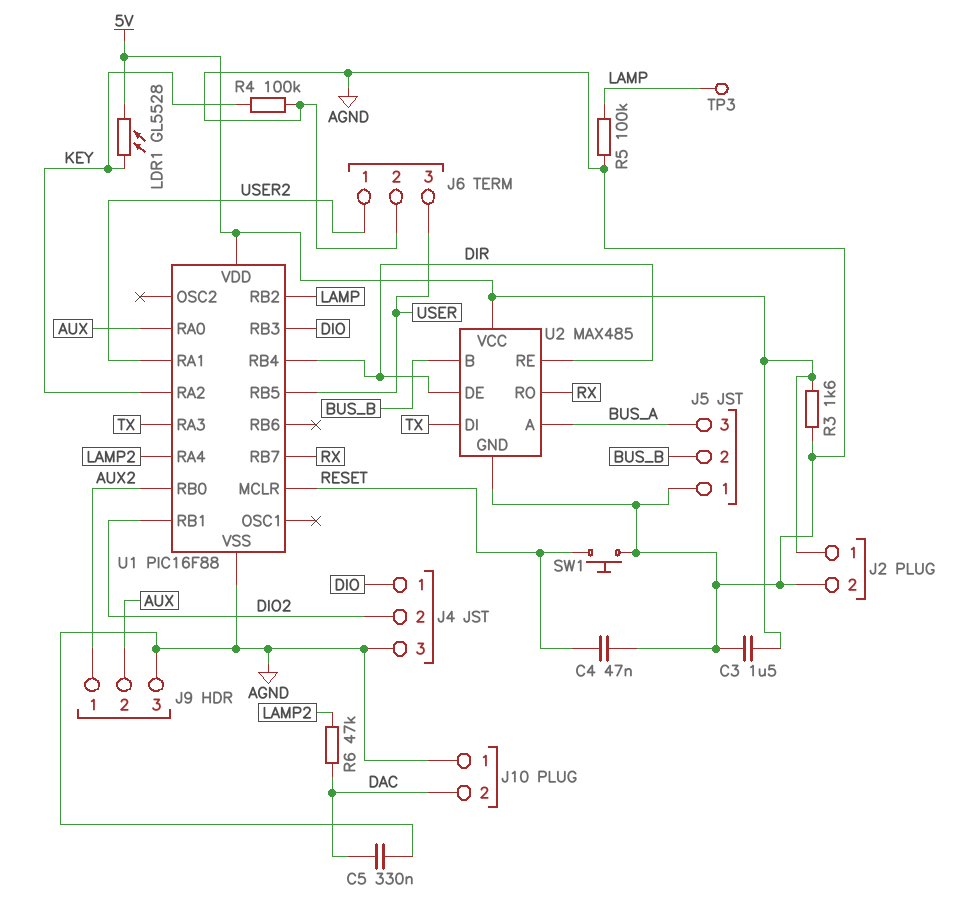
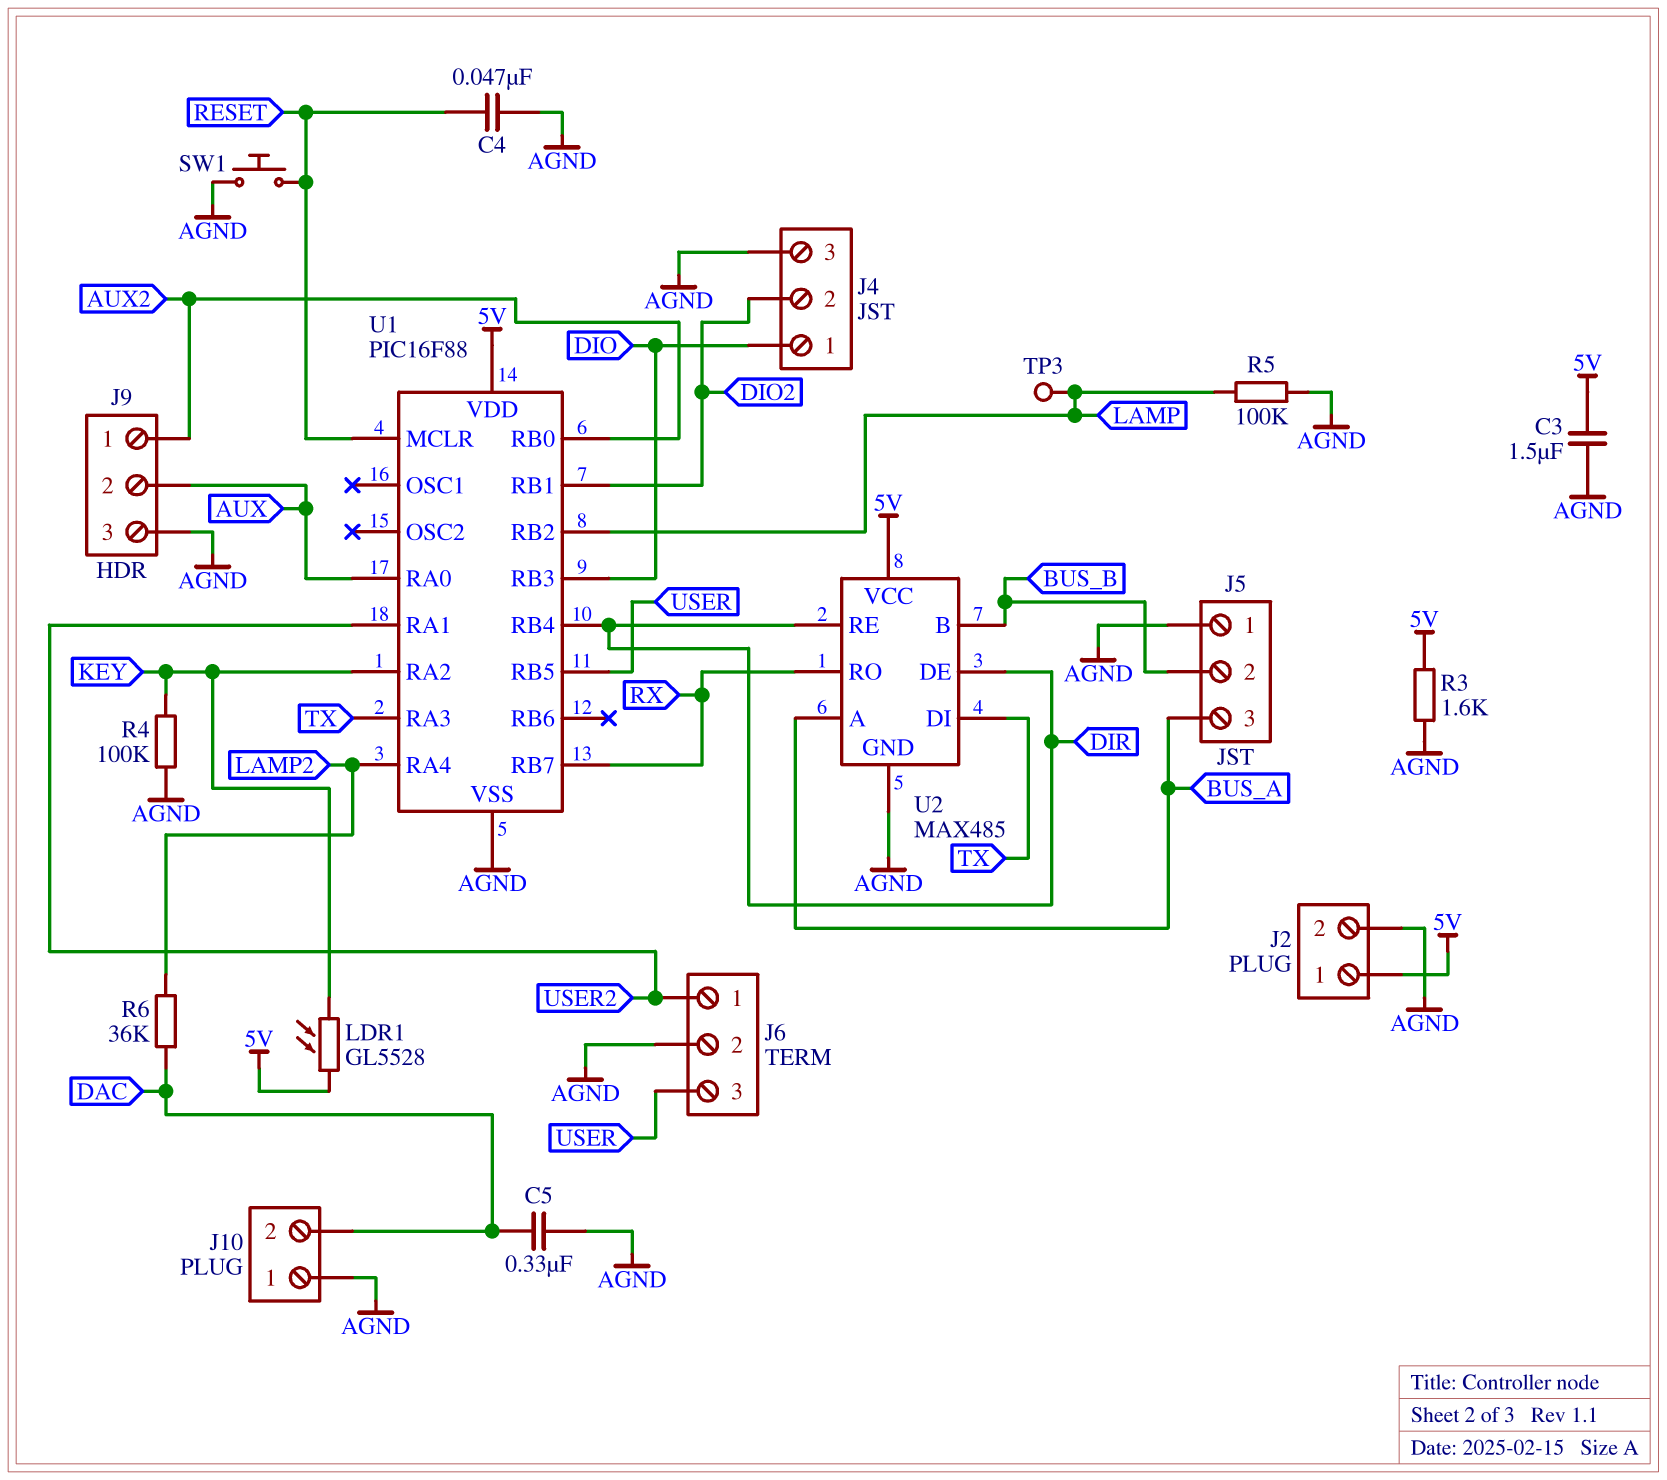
R6: 47k (DAC, LAMP2) -> 36k (DAC, LAMP2)

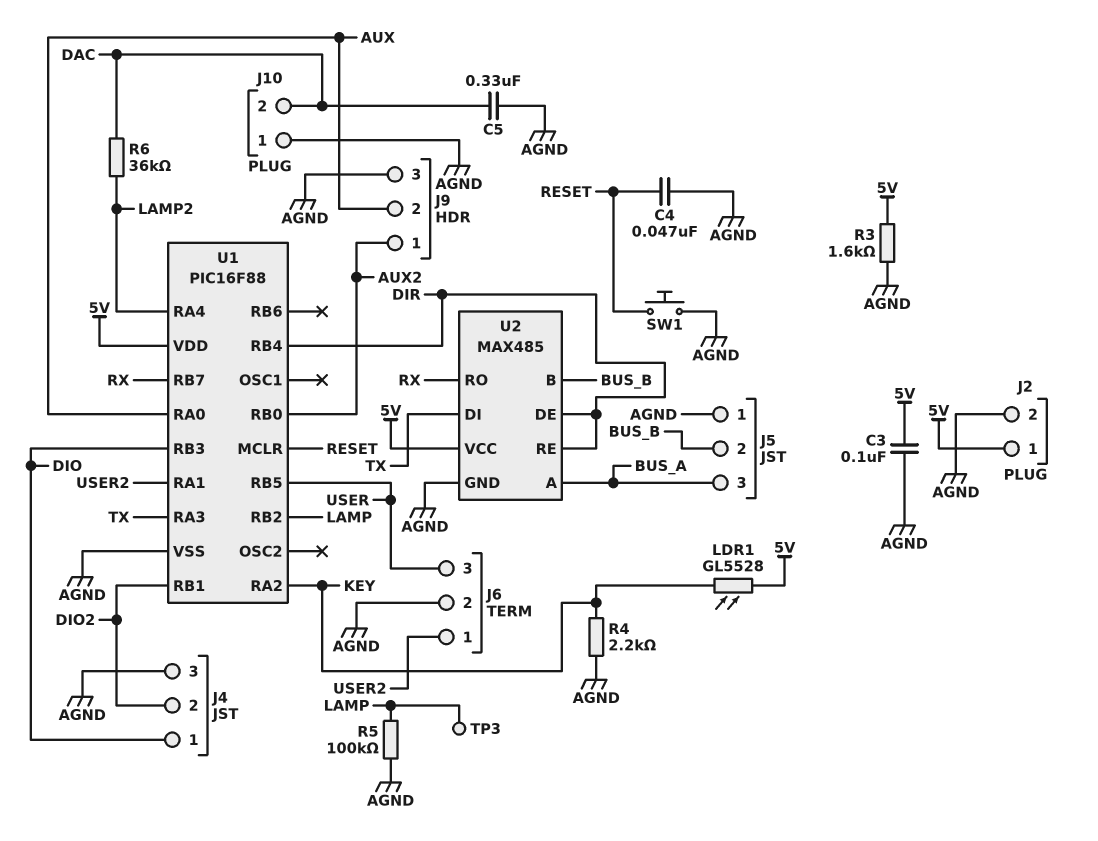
C3: 1.5uF (5V, AGND) -> 100nF (5V, AGND)
R4: 100k (AGND, KEY) -> 2.2k (AGND, KEY)

